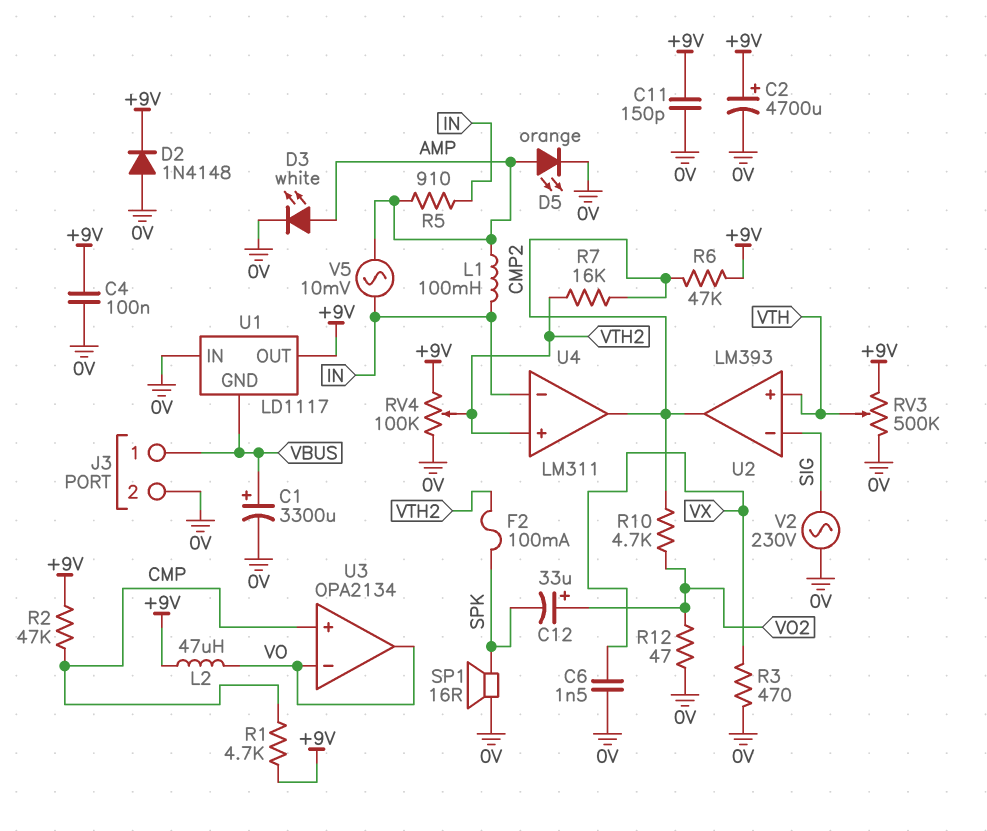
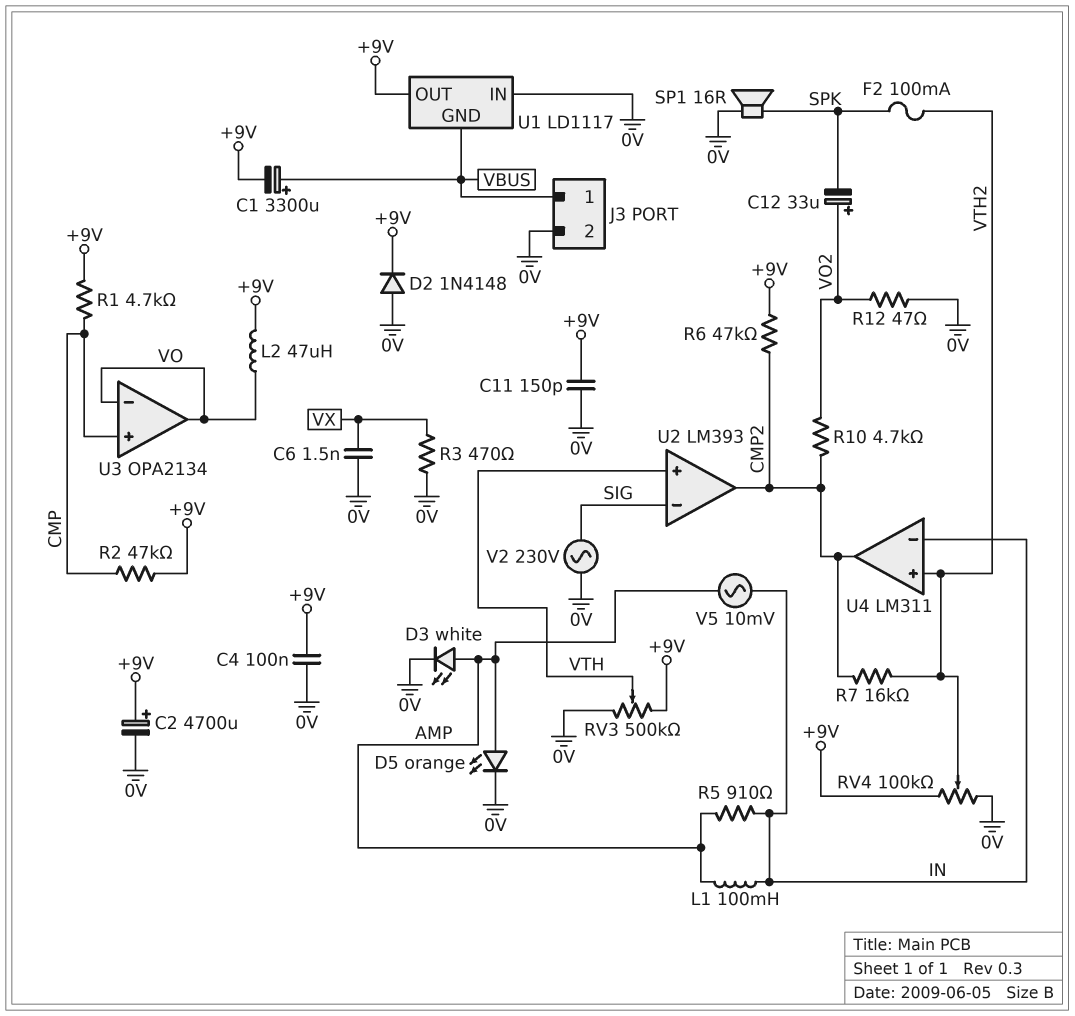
C1: 3300uF (plus VBUS, minus 0V) -> 3300uF (plus VBUS, minus +9V)

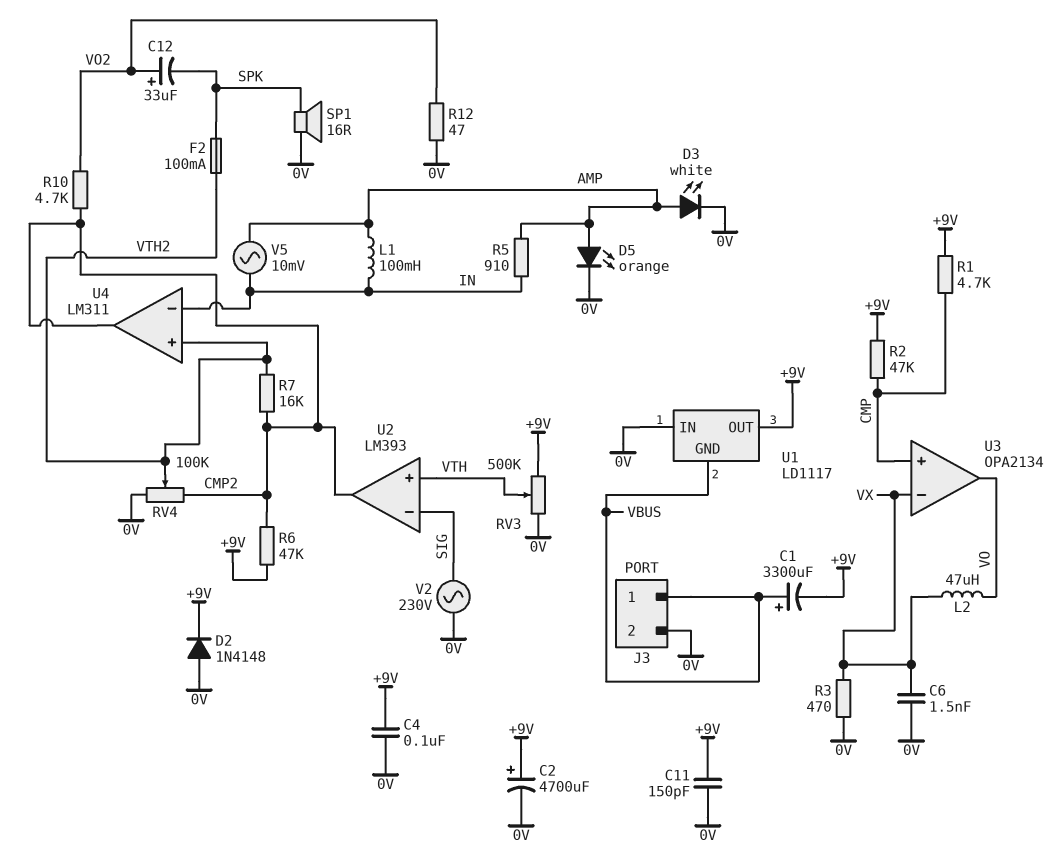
L2: 47uH (+9V, VO) -> 47uH (VO, VX)
RV4: 100k (+9V, 0V, wiper VTH2) -> 100k (0V, CMP2, wiper VTH2)
U3 pin in-: VO -> VX

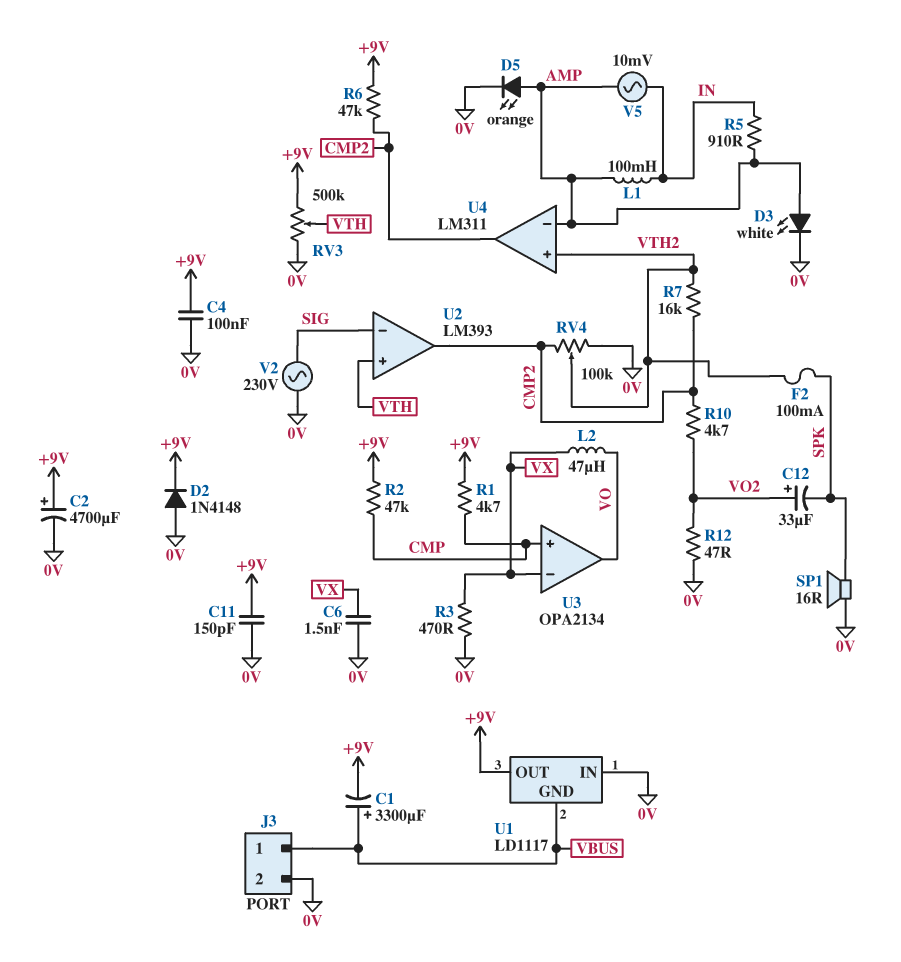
U4 pin in-: IN -> AMP

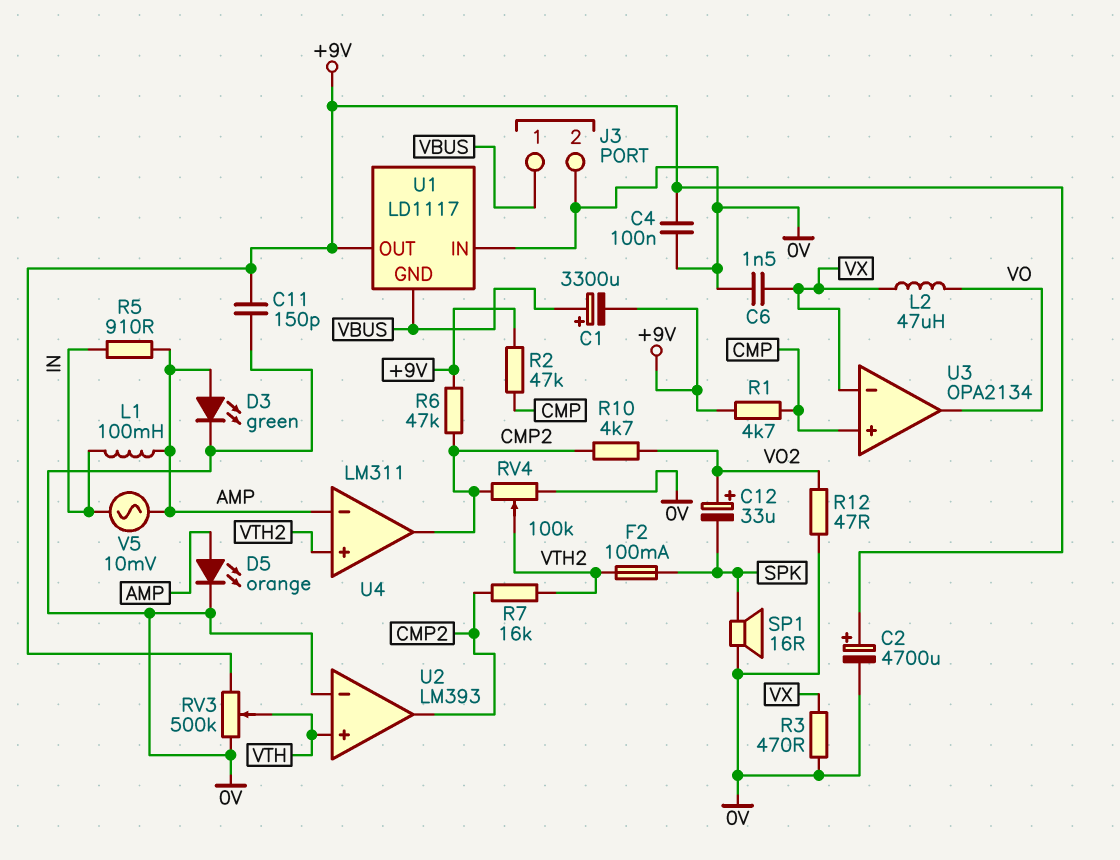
D2: diode 1N4148 (A 0V, K +9V) -> none
D3: LED white (A AMP, K 0V) -> LED green (A AMP, K 0V)
U2 pin in-: SIG -> 0V
V2: AC 230V (0V, SIG) -> none

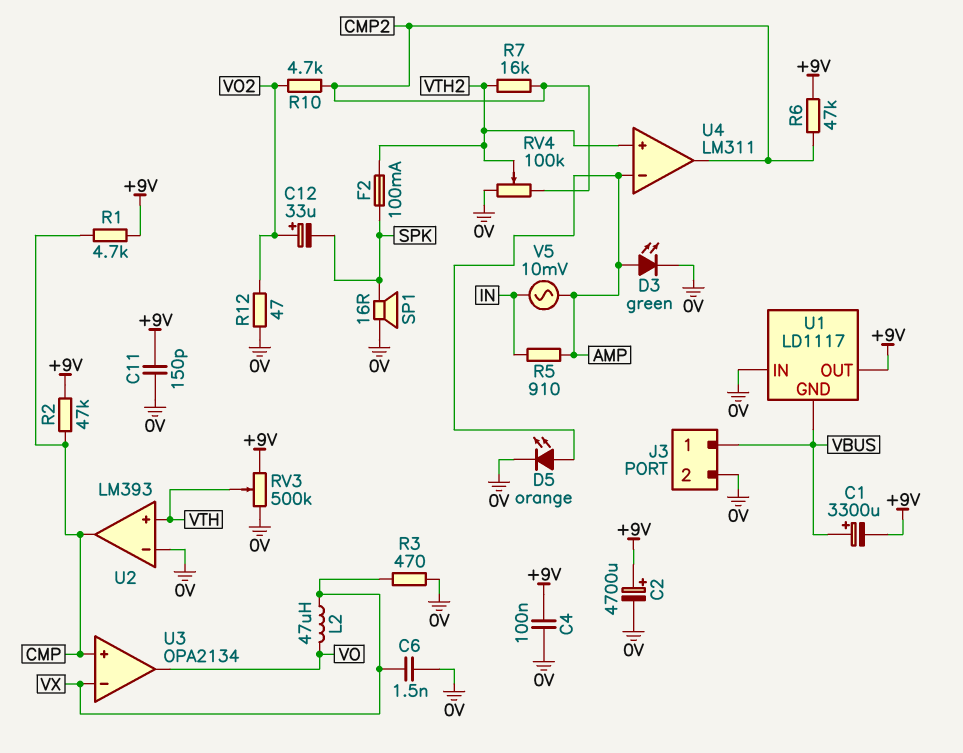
L1: 100mH (AMP, IN) -> none
U2 pin out: CMP2 -> CMP

